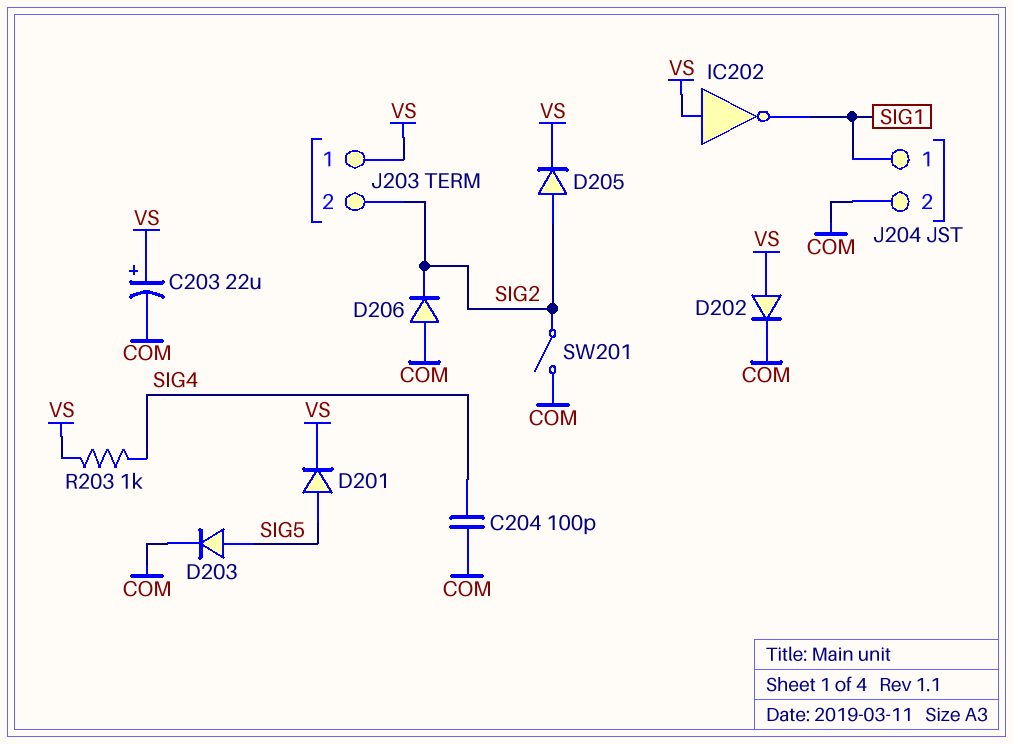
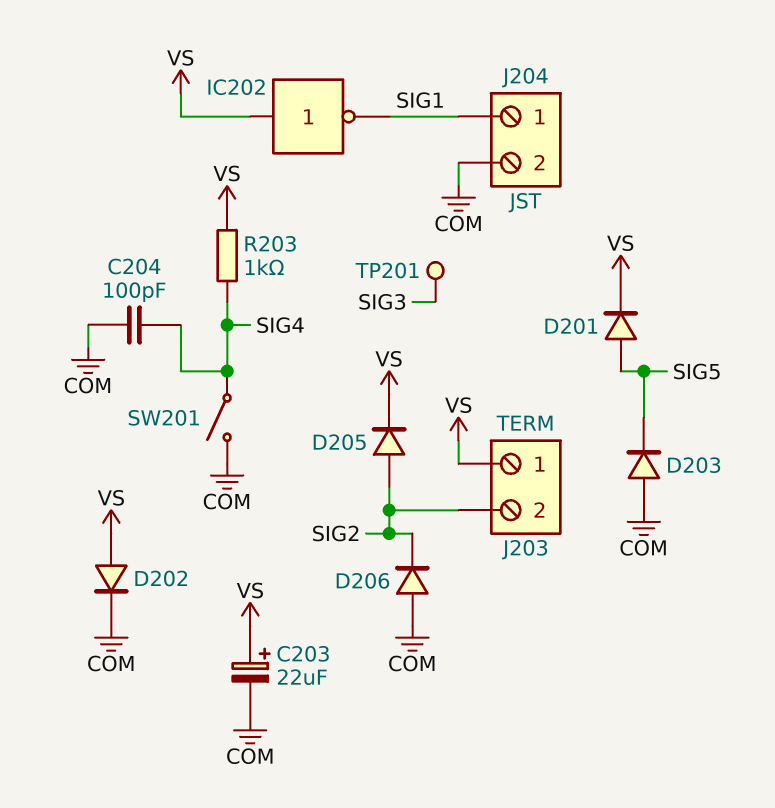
D203: diode (A SIG5, K COM) -> diode (A COM, K SIG5)
SW201: switch (COM, SIG2) -> switch (COM, SIG4)
TP201: none -> test point (SIG3)

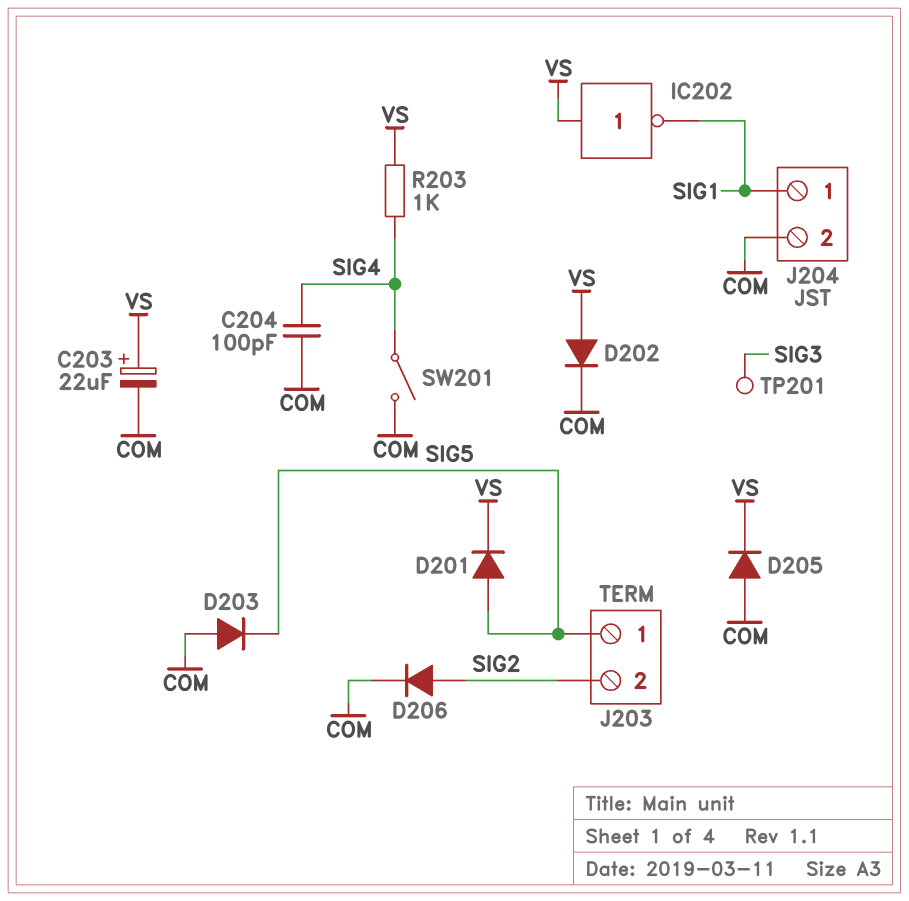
D205: diode (A SIG2, K VS) -> diode (A COM, K VS)
D206: diode (A COM, K SIG2) -> diode (A SIG2, K COM)
J203 pin 1: VS -> SIG5

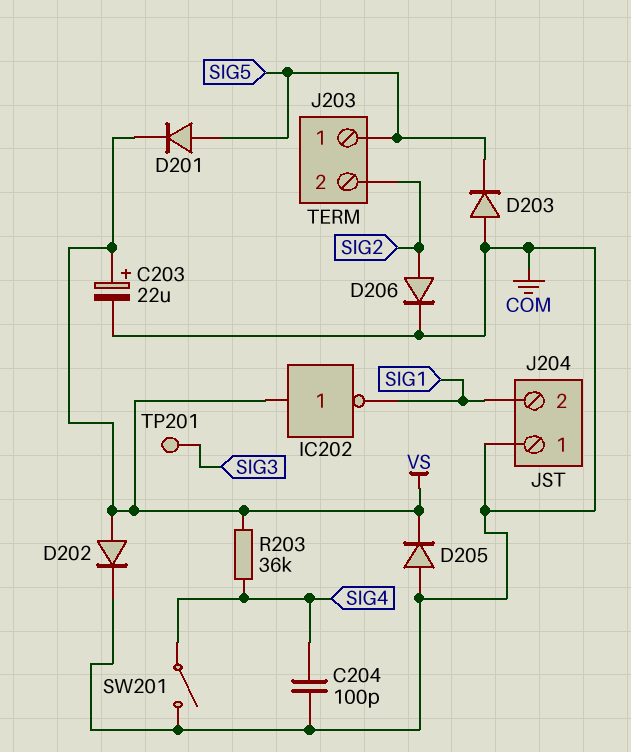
J204 pin 1: SIG1 -> COM
J204 pin 2: COM -> SIG1
R203: 1k (SIG4, VS) -> 36k (SIG4, VS)

